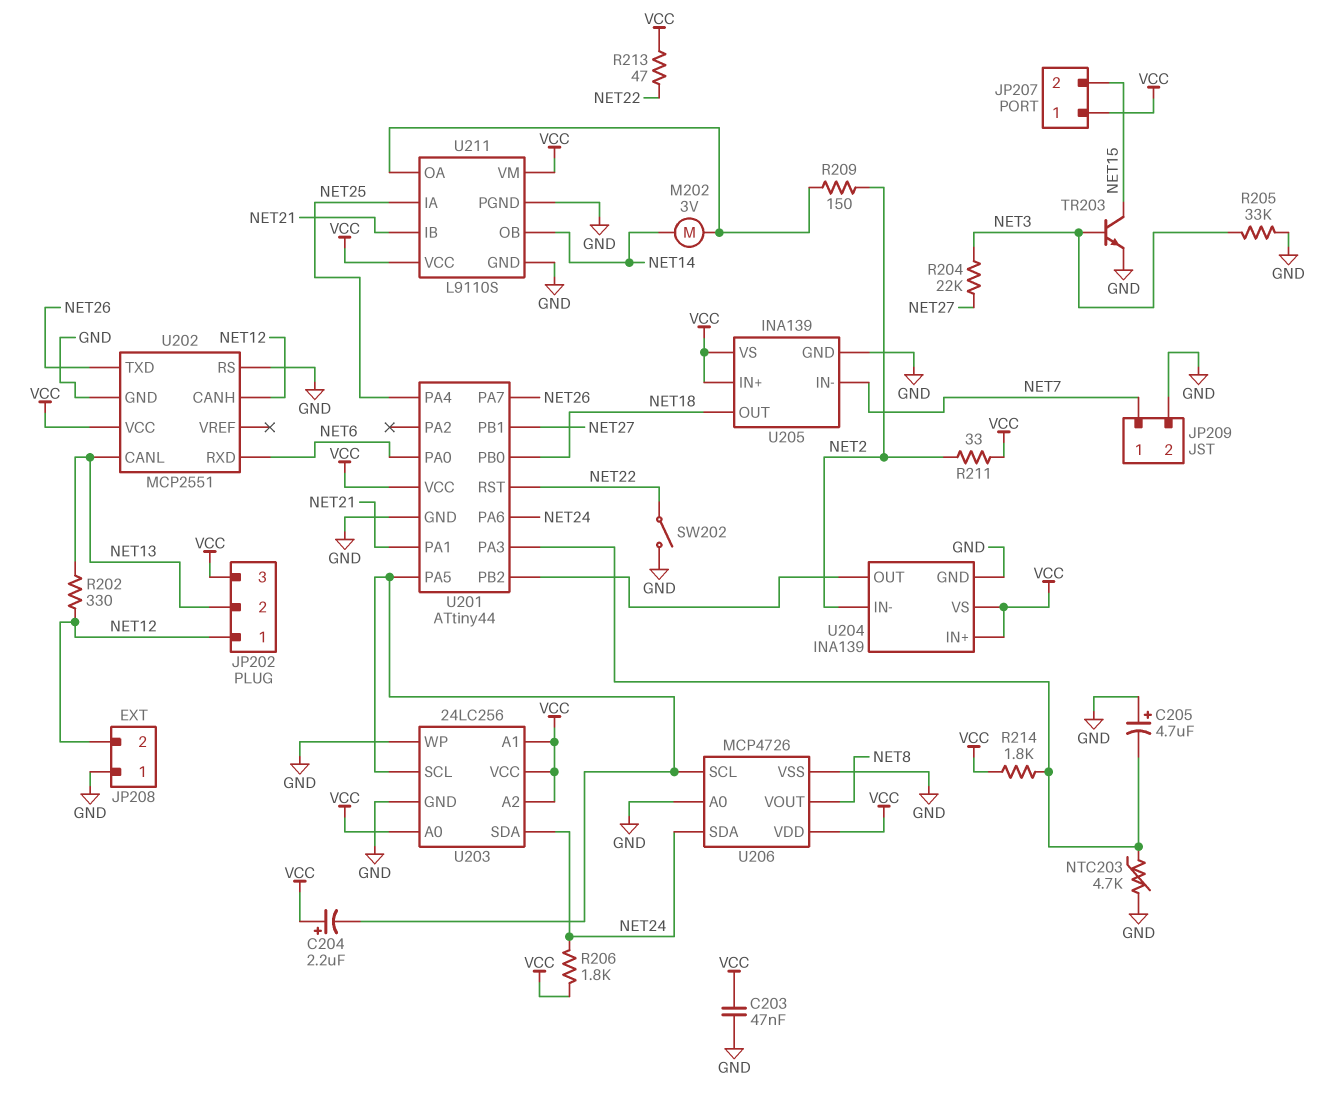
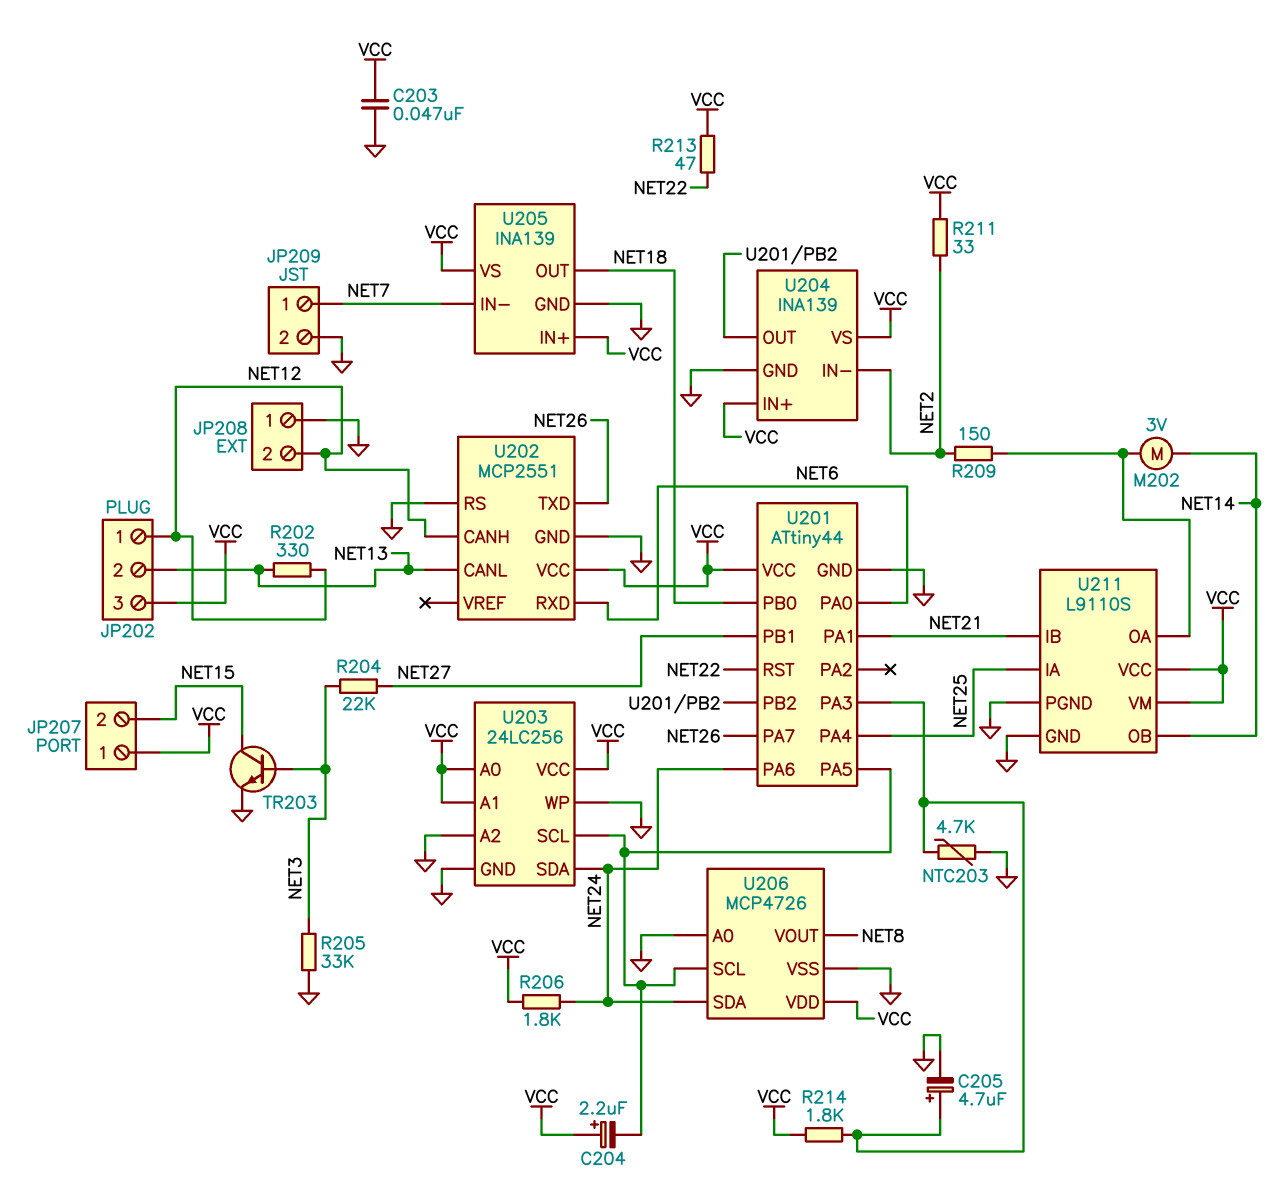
C205: 4.7uF (plus GND, minus U201/PA3) -> 4.7uF (plus U201/PA3, minus GND)
SW202: switch (GND, NET22) -> none
U203 pin A2: VCC -> GND

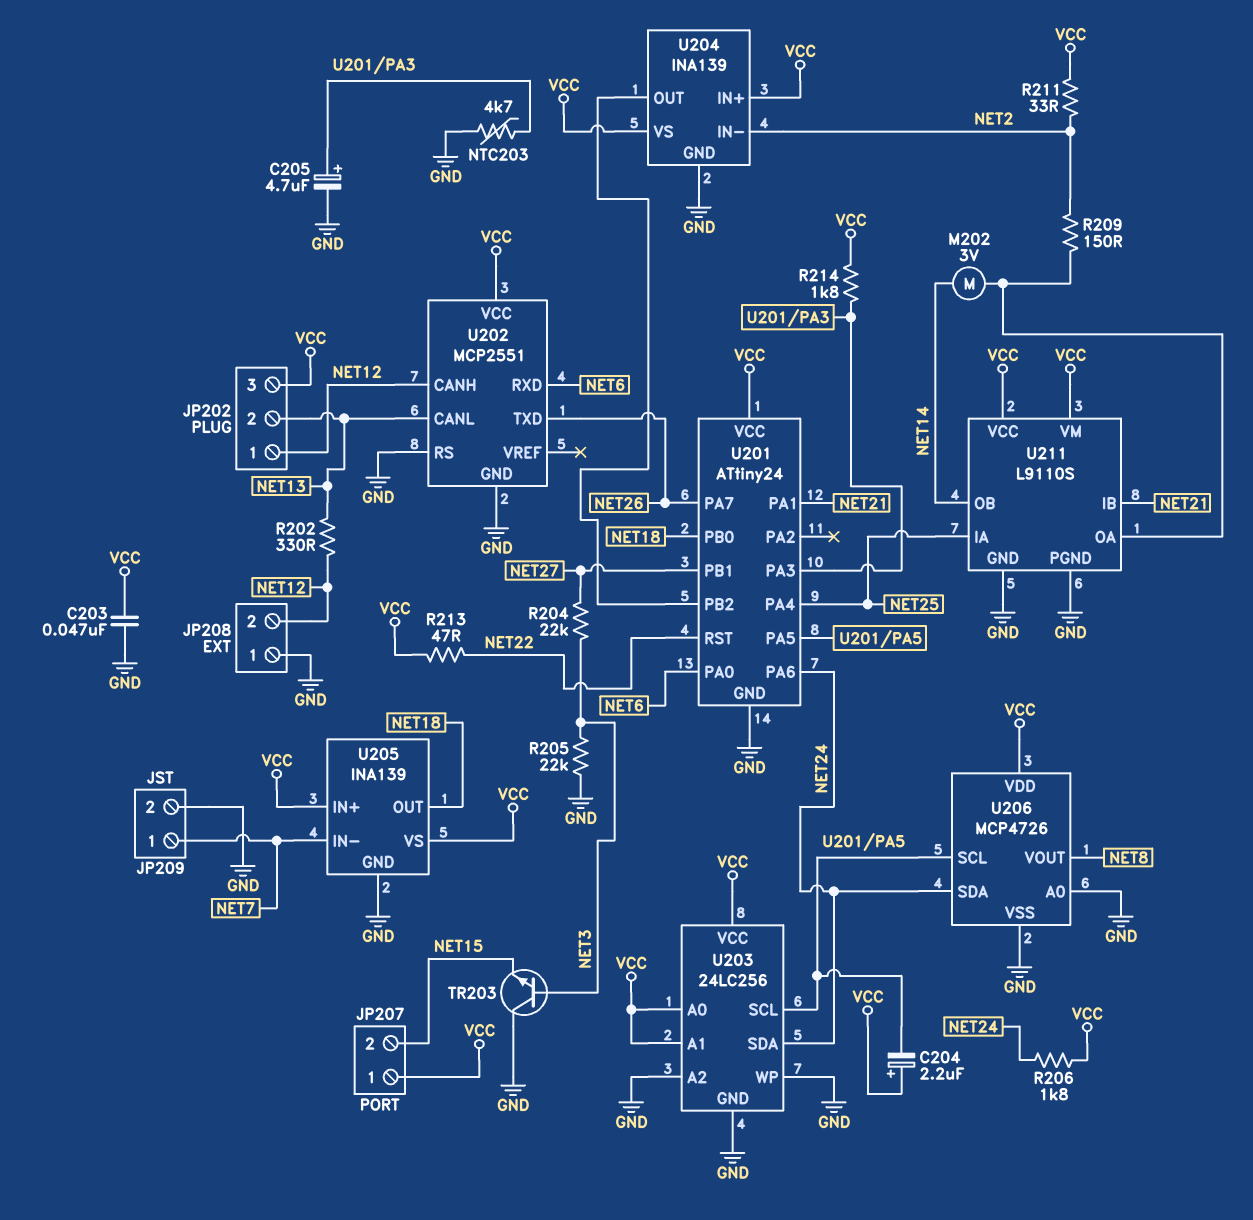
R205: 33k (GND, NET3) -> 22k (GND, NET3)
TR203: NPN (B NET3, C NET15, E GND) -> NPN (B NET3, C GND, E NET15)
U201: ATtiny44 -> ATtiny24

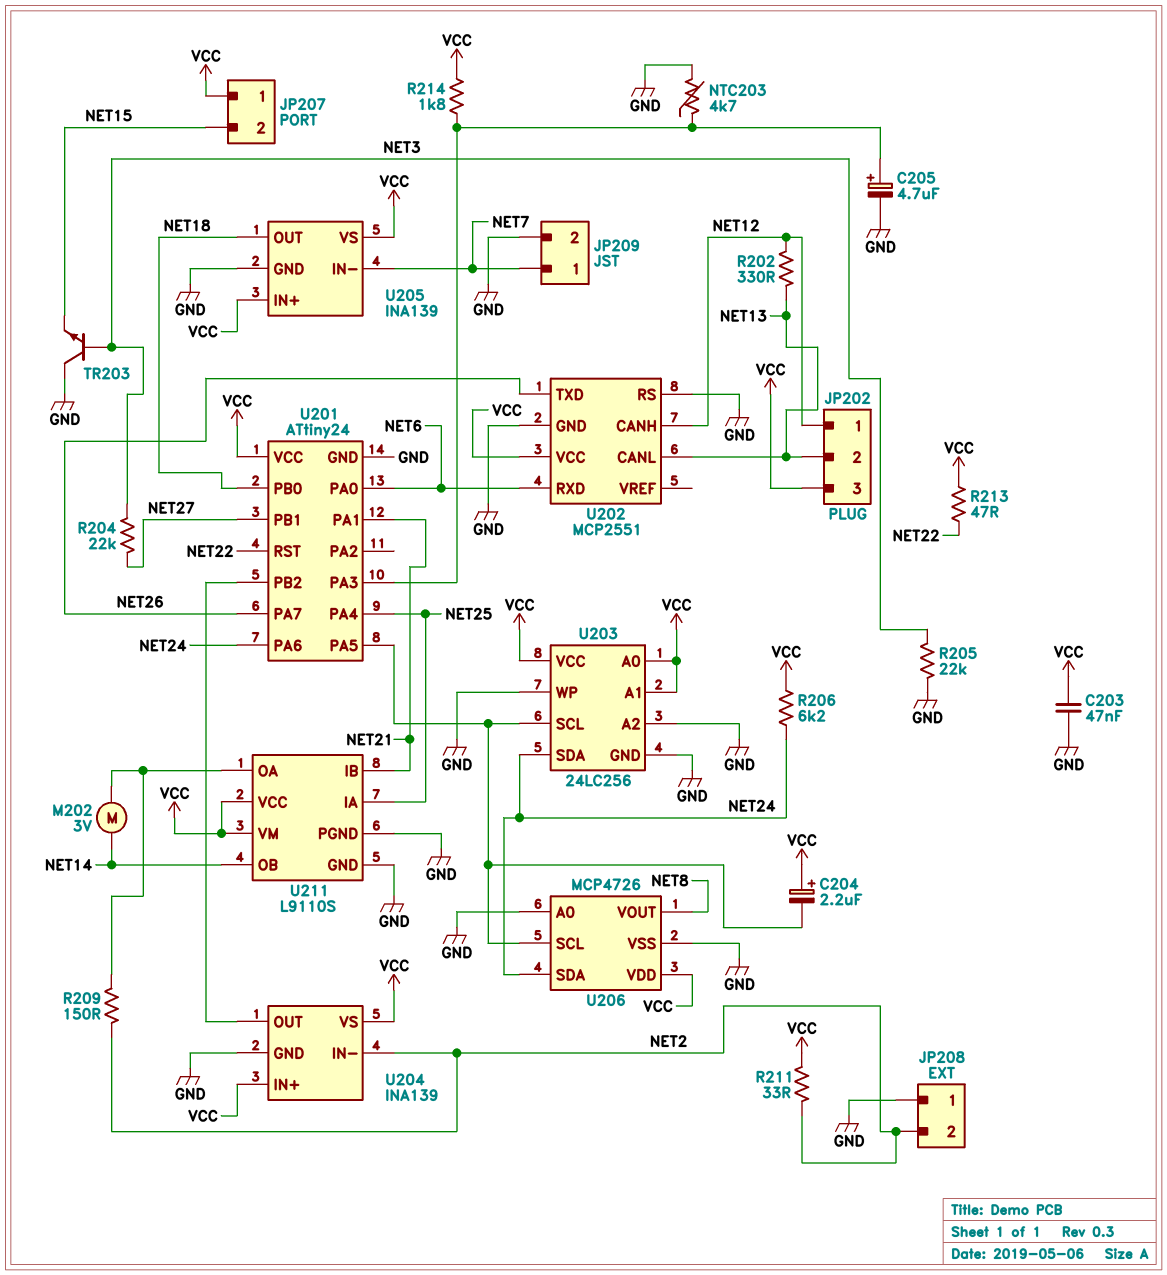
JP208 pin 2: NET12 -> NET2
R206: 1.8k (NET24, VCC) -> 6.2k (NET24, VCC)

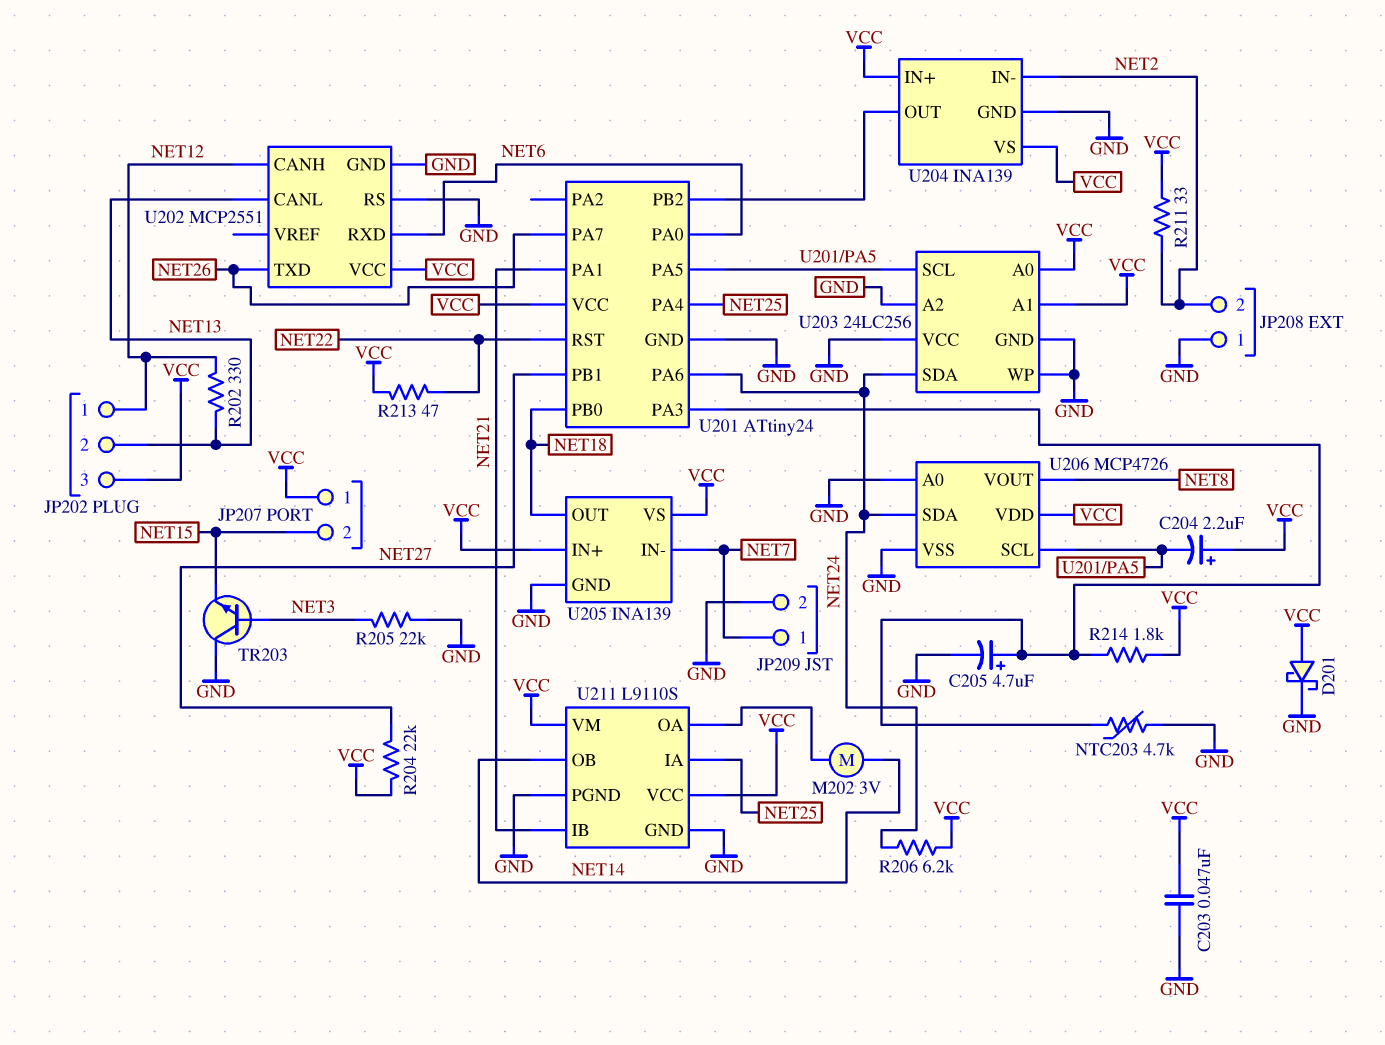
D201: none -> schottky (A VCC, K GND)
R204: 22k (NET3, NET27) -> 22k (NET27, VCC)
R209: 150 (NET2, U211/OA) -> none
U203 pin VCC: VCC -> GND

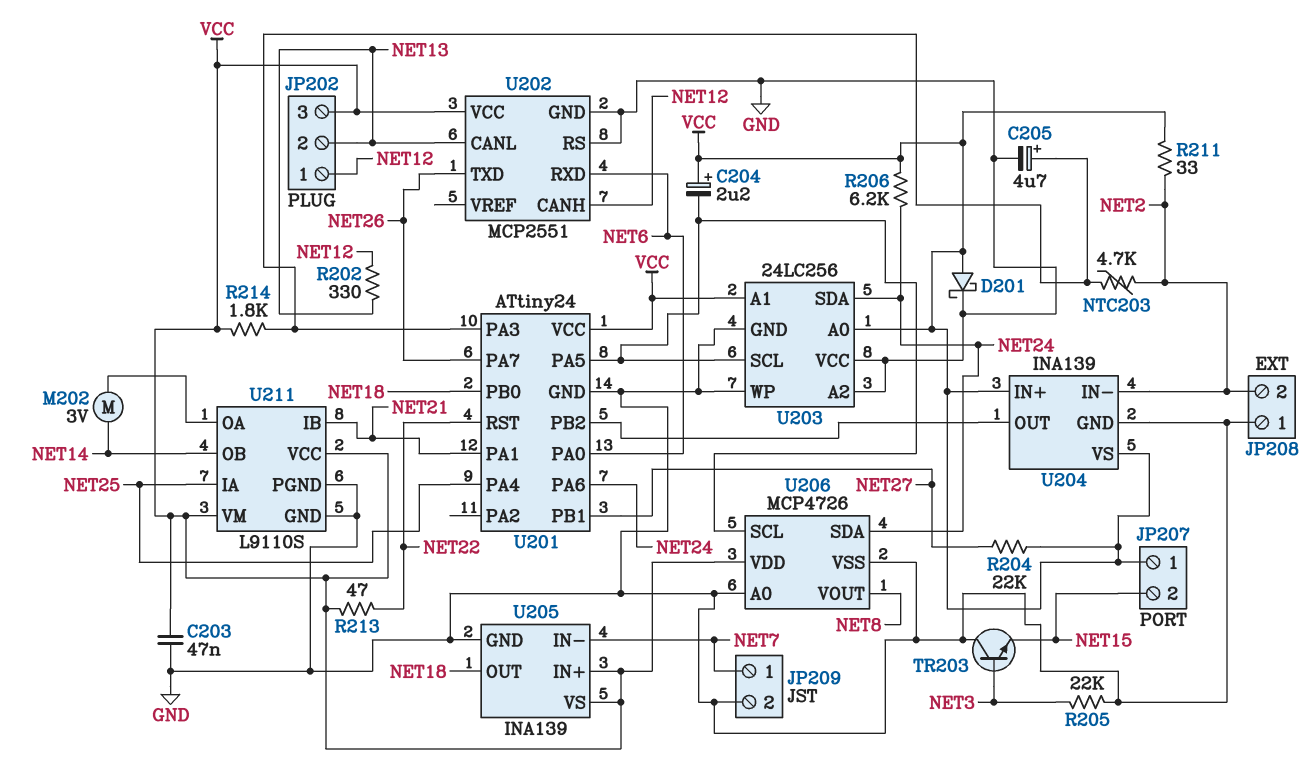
NTC203: 4.7k (GND, U201/PA3) -> 4.7k (NET2, U201/PA3)

